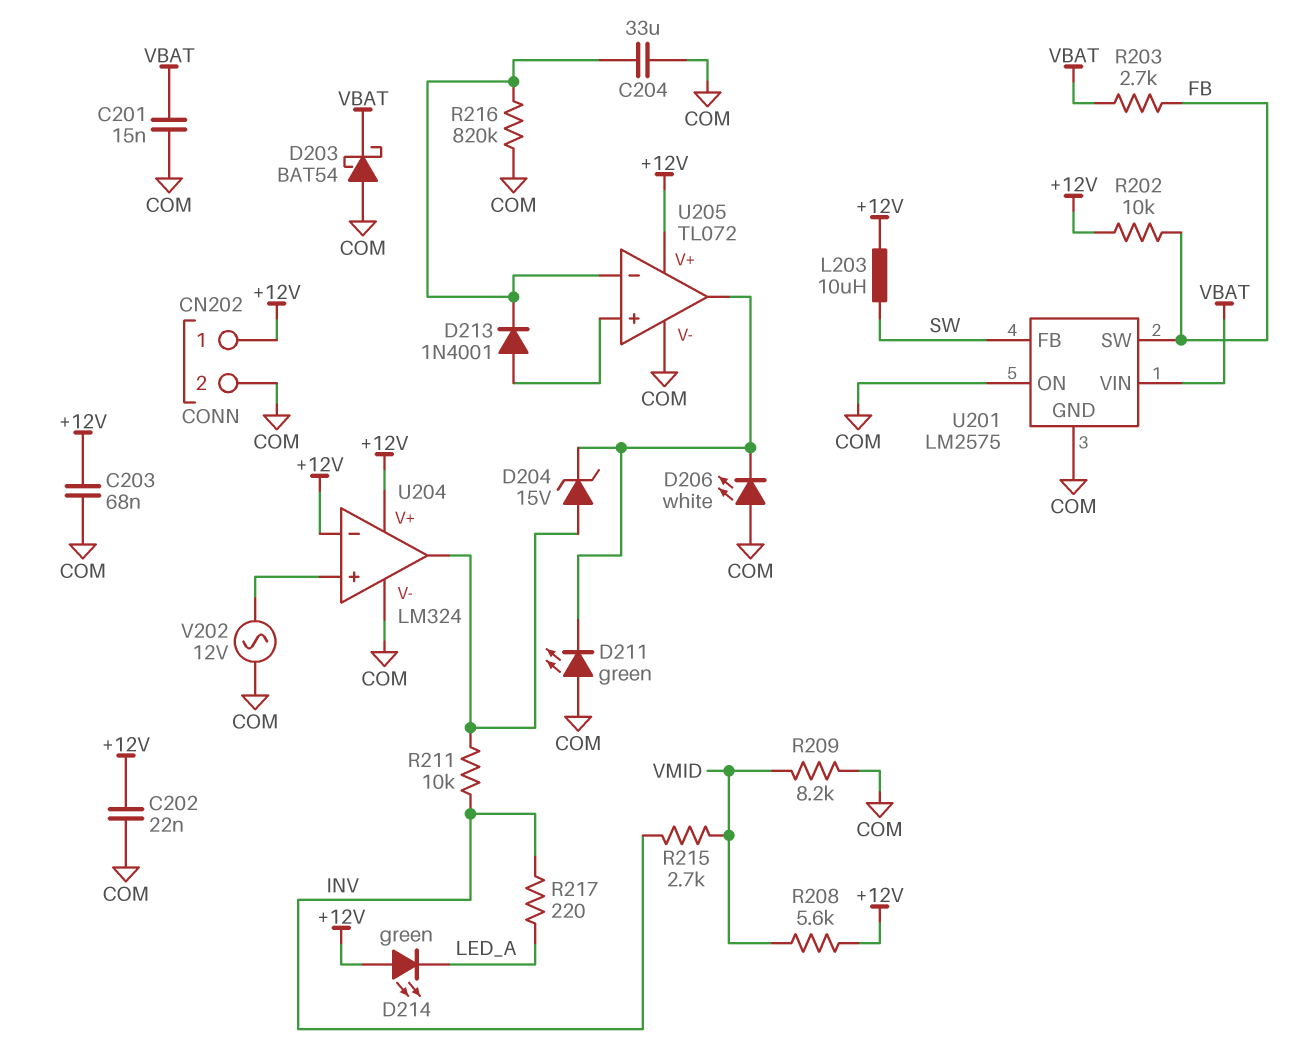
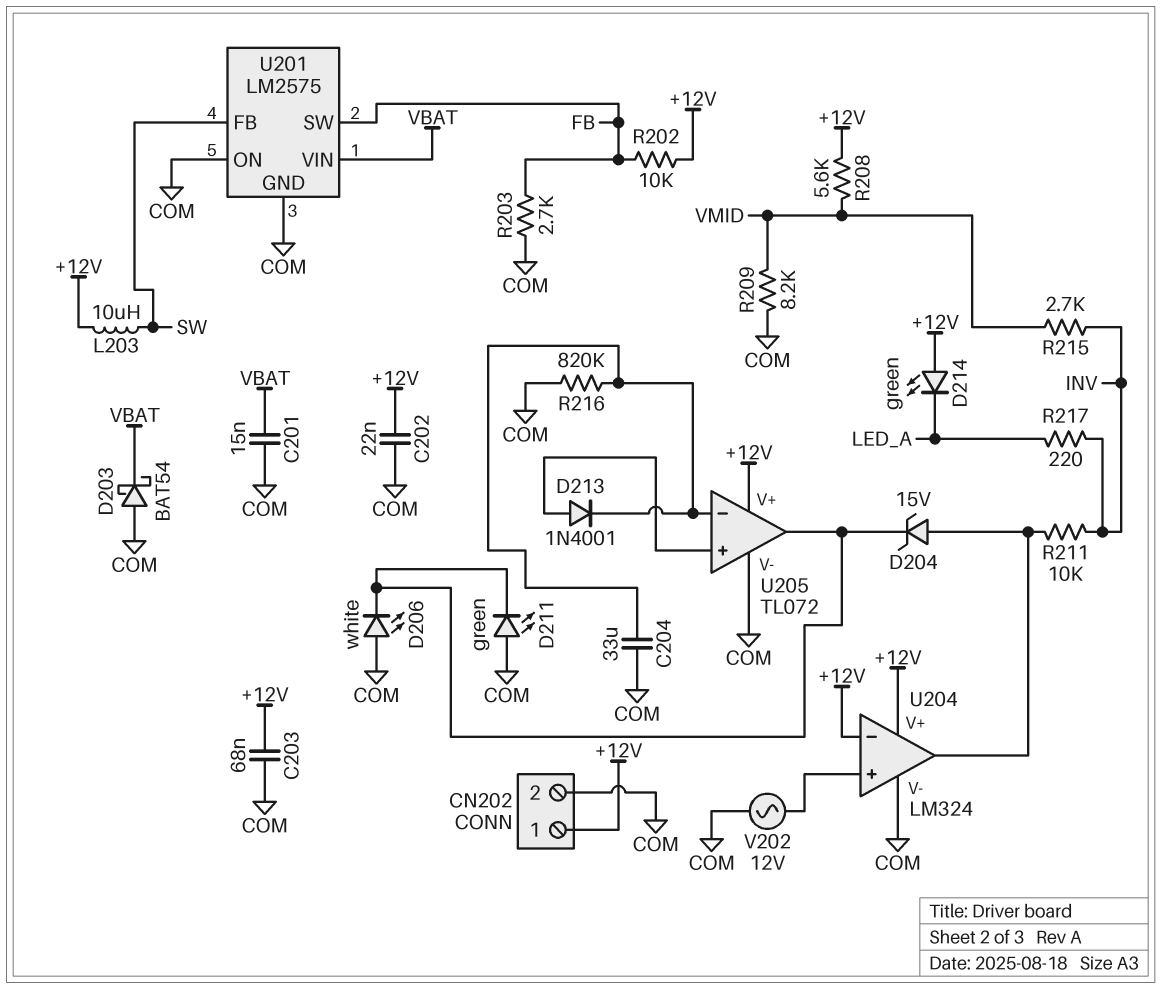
R203: 2.7k (FB, VBAT) -> 2.7k (COM, FB)

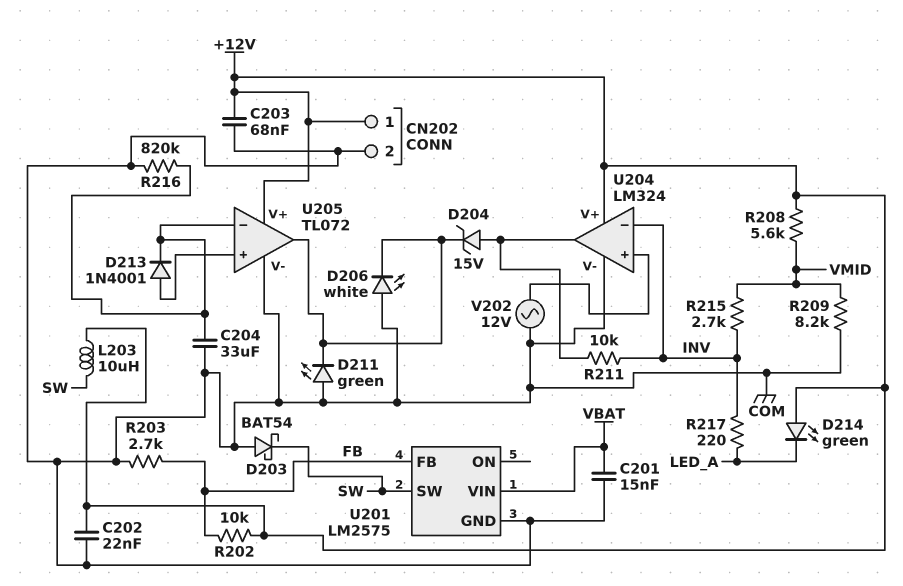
D203: schottky BAT54 (A COM, K VBAT) -> schottky BAT54 (A COM, K SW)
U201 pin FB: SW -> FB
U201 pin ON: COM -> none
U201 pin SW: FB -> SW
U204 pin in-: +12V -> INV

